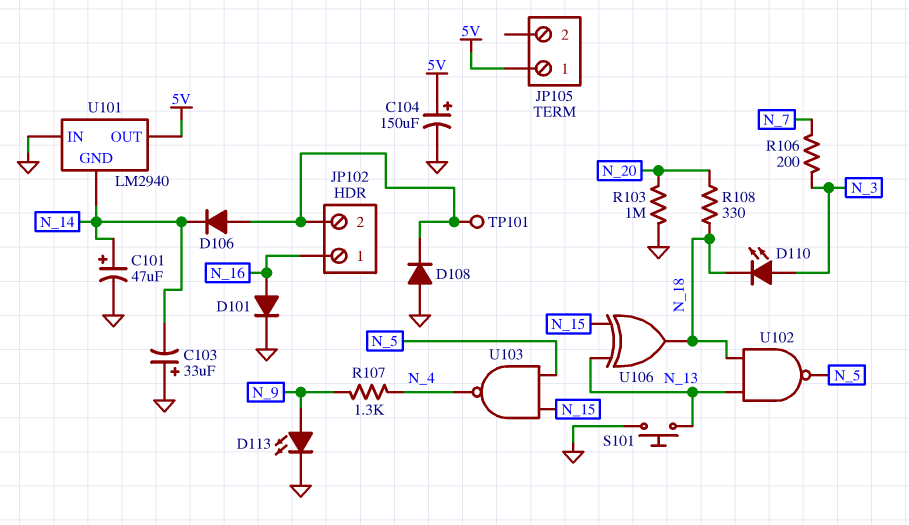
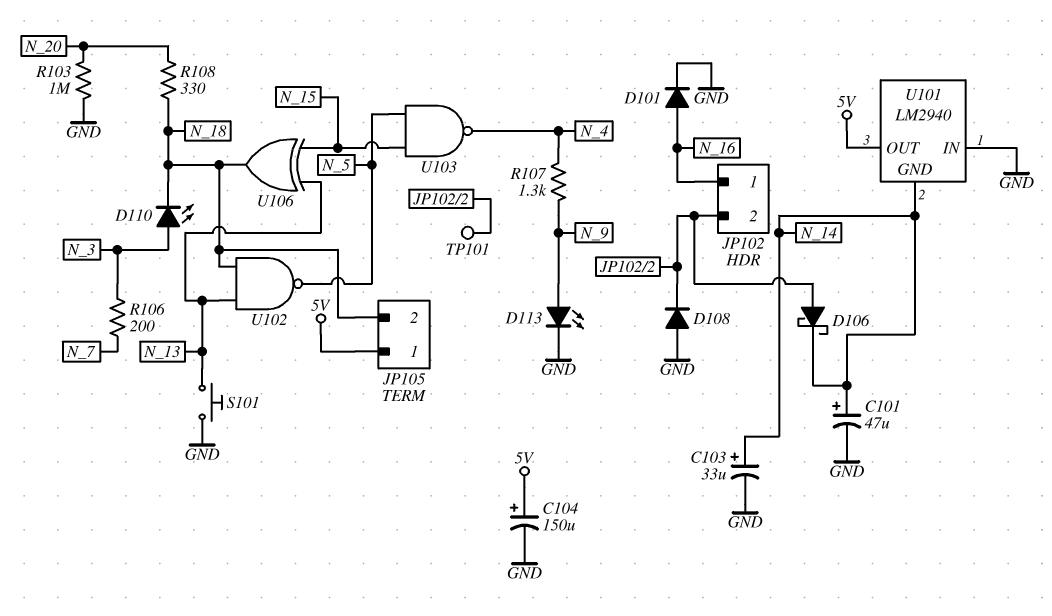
C103: 33uF (plus GND, minus N_14) -> 33uF (plus N_14, minus GND)
D106: diode (A JP102/2, K N_14) -> schottky (A JP102/2, K N_14)
JP105 pin 2: none -> N_18

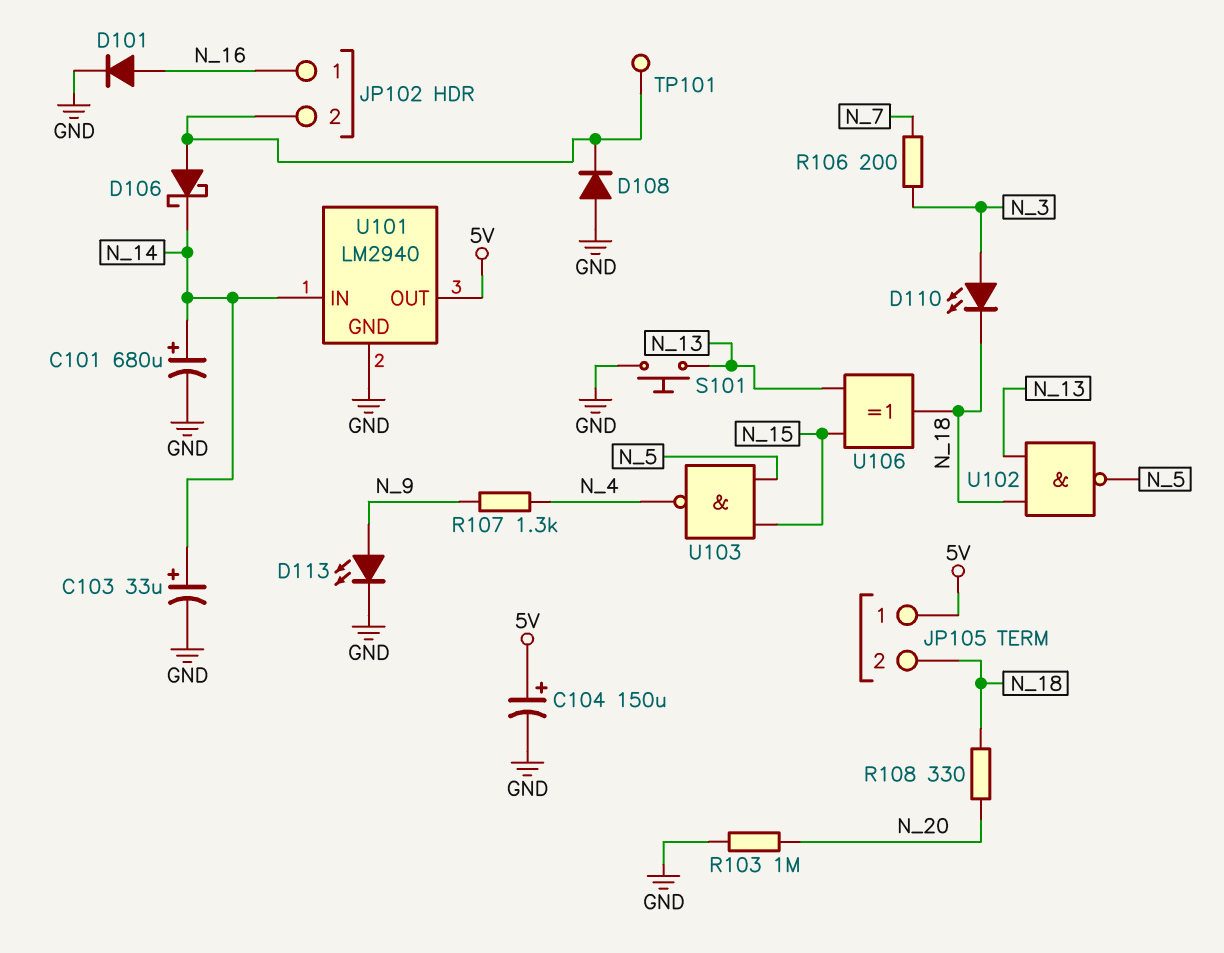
C101: 47uF (plus N_14, minus GND) -> 680uF (plus N_14, minus GND)
U101 pin GND: N_14 -> GND
U101 pin IN: GND -> N_14

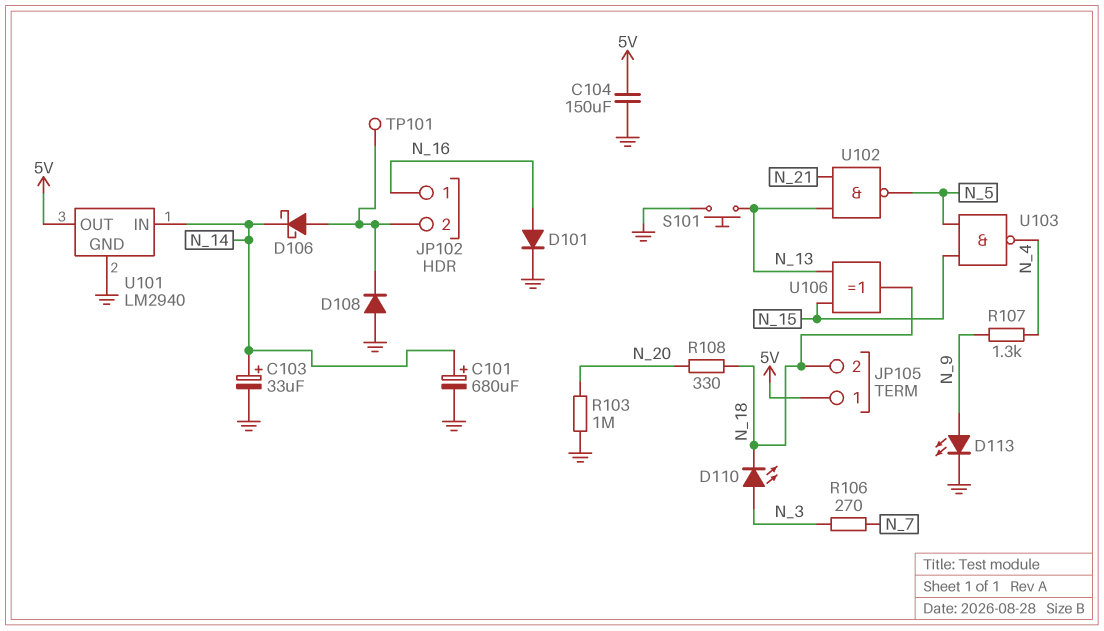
C104: 150uF (plus 5V, minus GND) -> 150uF (5V, GND)
R106: 200 (N_3, N_7) -> 270 (N_3, N_7)
U102: NAND (in N_13, in N_18, out N_5) -> NAND (in N_13, in N_21, out N_5)

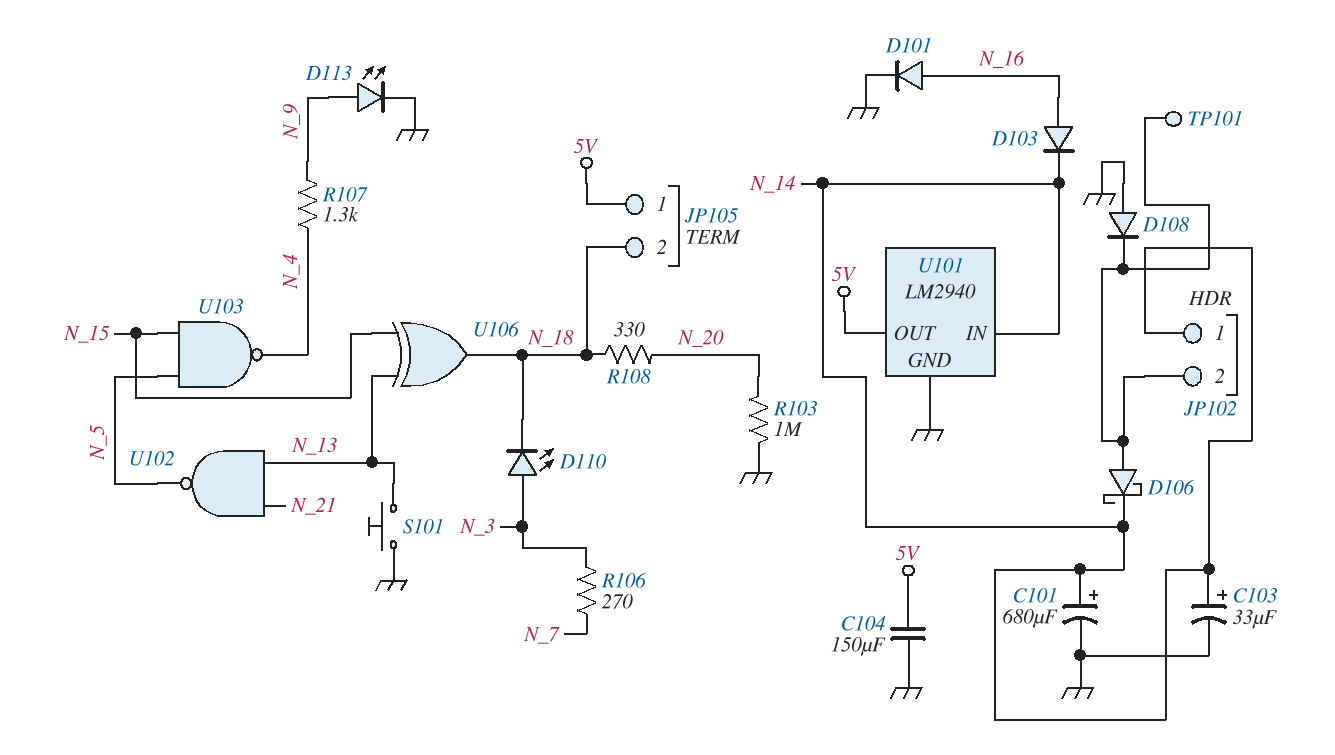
D103: none -> diode (A N_16, K N_14)
JP102 pin 1: N_16 -> N_14

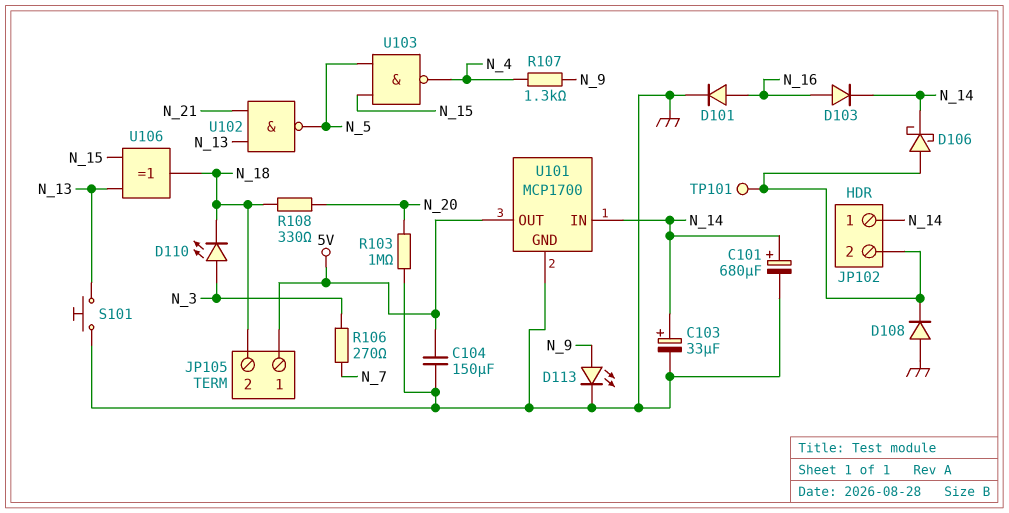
U101: LM2940 -> MCP1700

